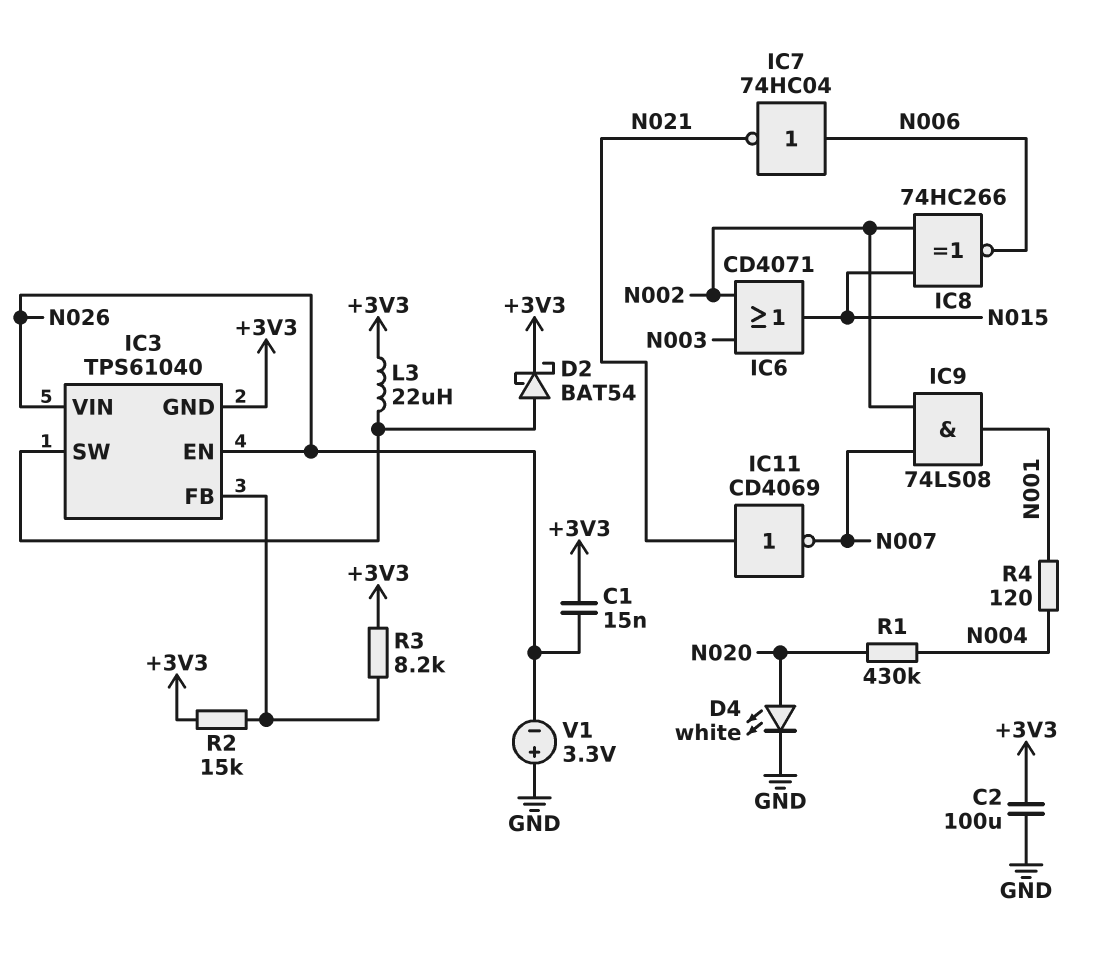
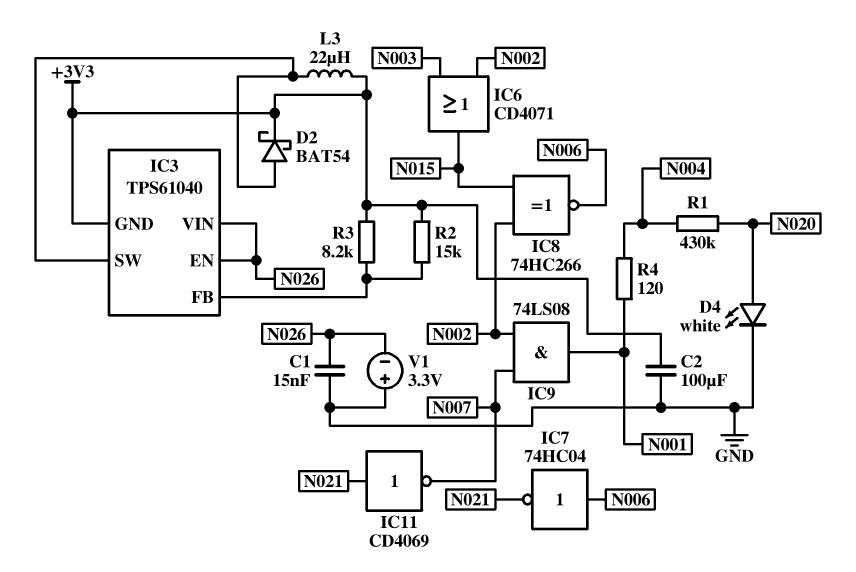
C1: 15nF (+3V3, N026) -> 15nF (GND, N026)

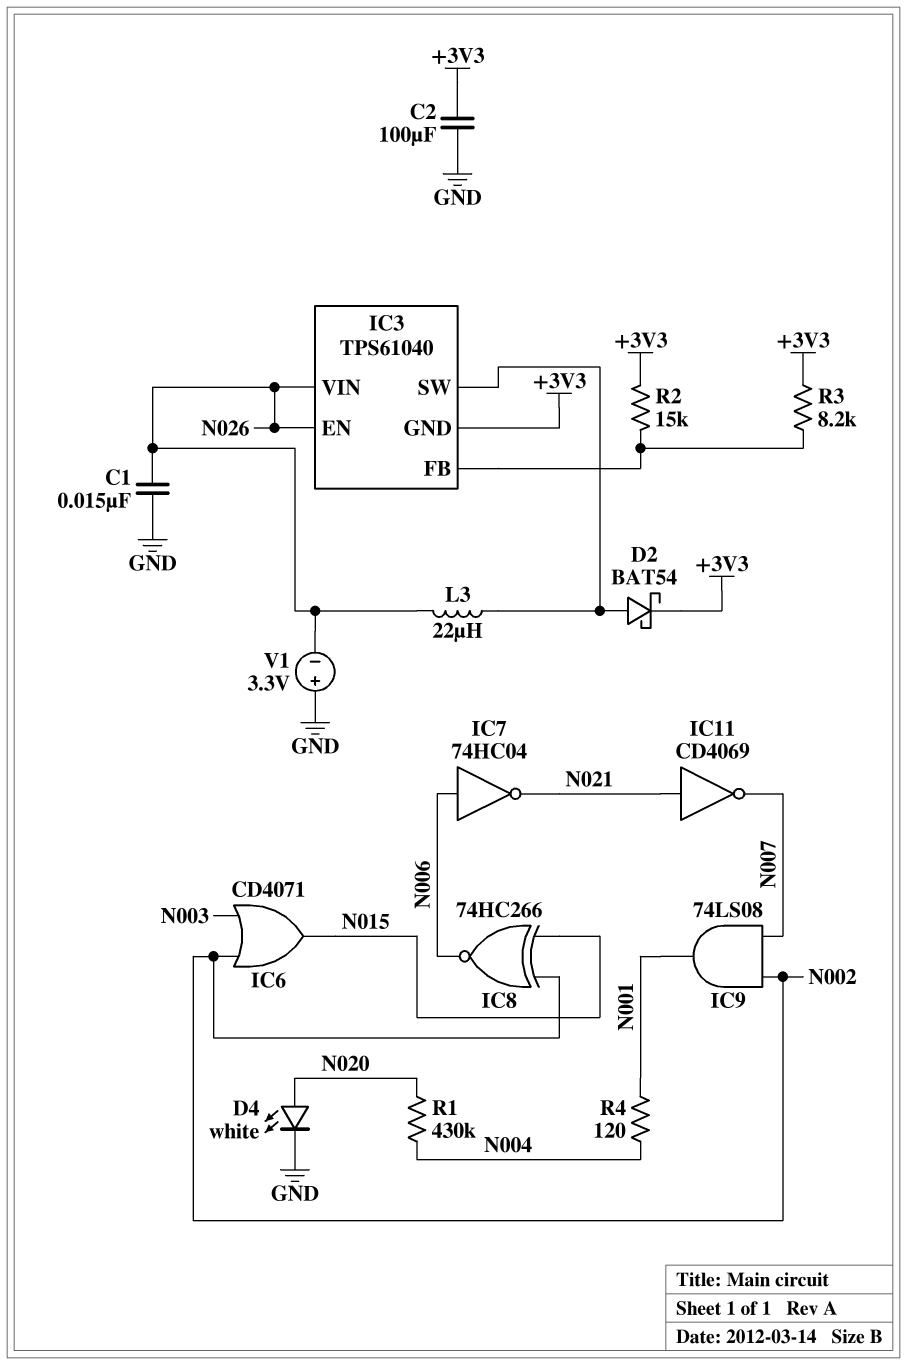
L3: 22uH (+3V3, IC3/SW) -> 22uH (IC3/SW, N026)

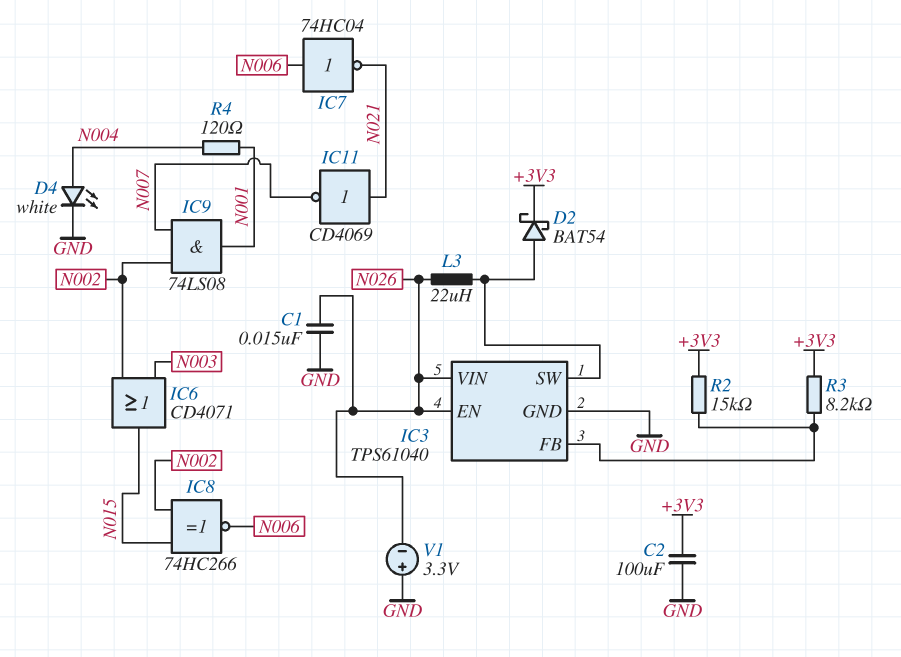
D4: LED white (A N020, K GND) -> LED white (A N004, K GND)
IC3 pin GND: +3V3 -> GND
R1: 430k (N004, N020) -> none

